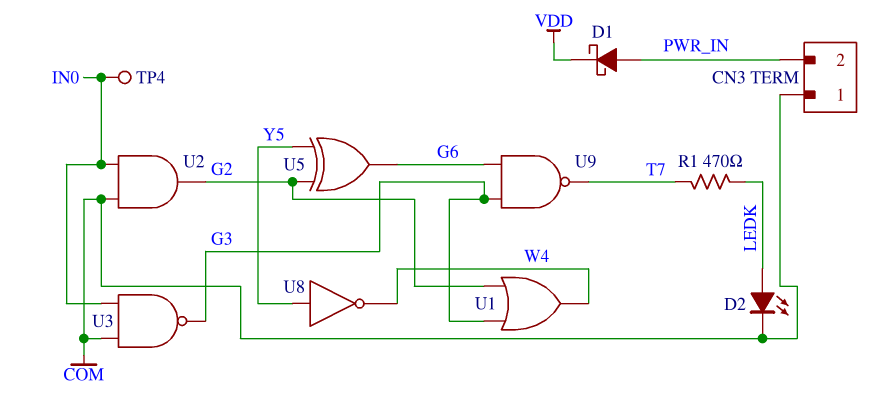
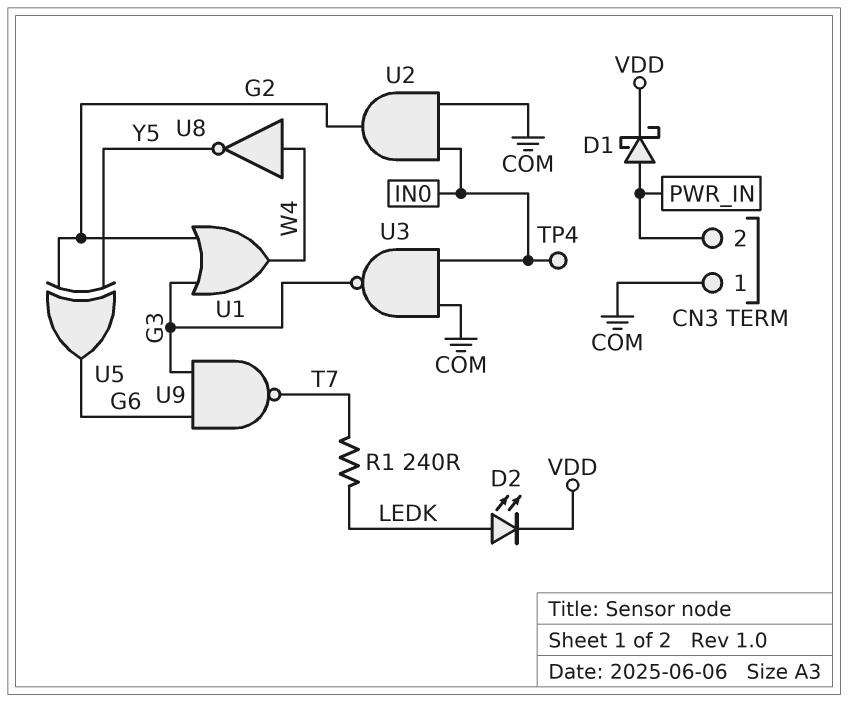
D2: LED (A LEDK, K COM) -> LED (A LEDK, K VDD)
R1: 470 (LEDK, T7) -> 240 (LEDK, T7)
U8: NOT (in Y5, out W4) -> NOT (in W4, out Y5)

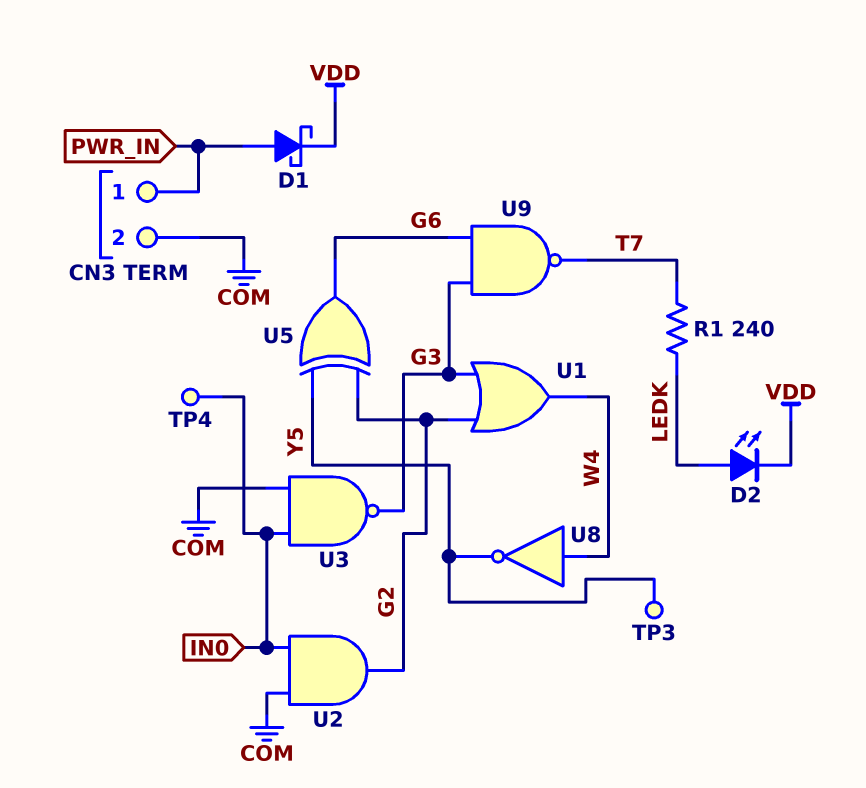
CN3 pin 1: COM -> PWR_IN
CN3 pin 2: PWR_IN -> COM
TP3: none -> test point (Y5)

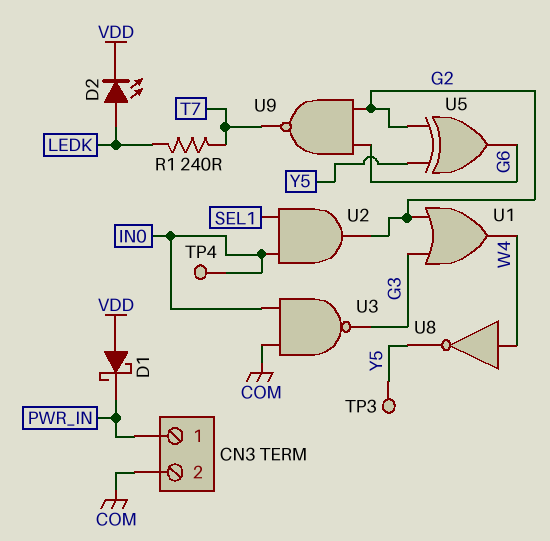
D1: schottky (A PWR_IN, K VDD) -> schottky (A VDD, K PWR_IN)
U2: AND (in COM, in IN0, out G2) -> AND (in IN0, in SEL1, out G2)
U9: NAND (in G3, in G6, out T7) -> NAND (in G2, in G6, out T7)

